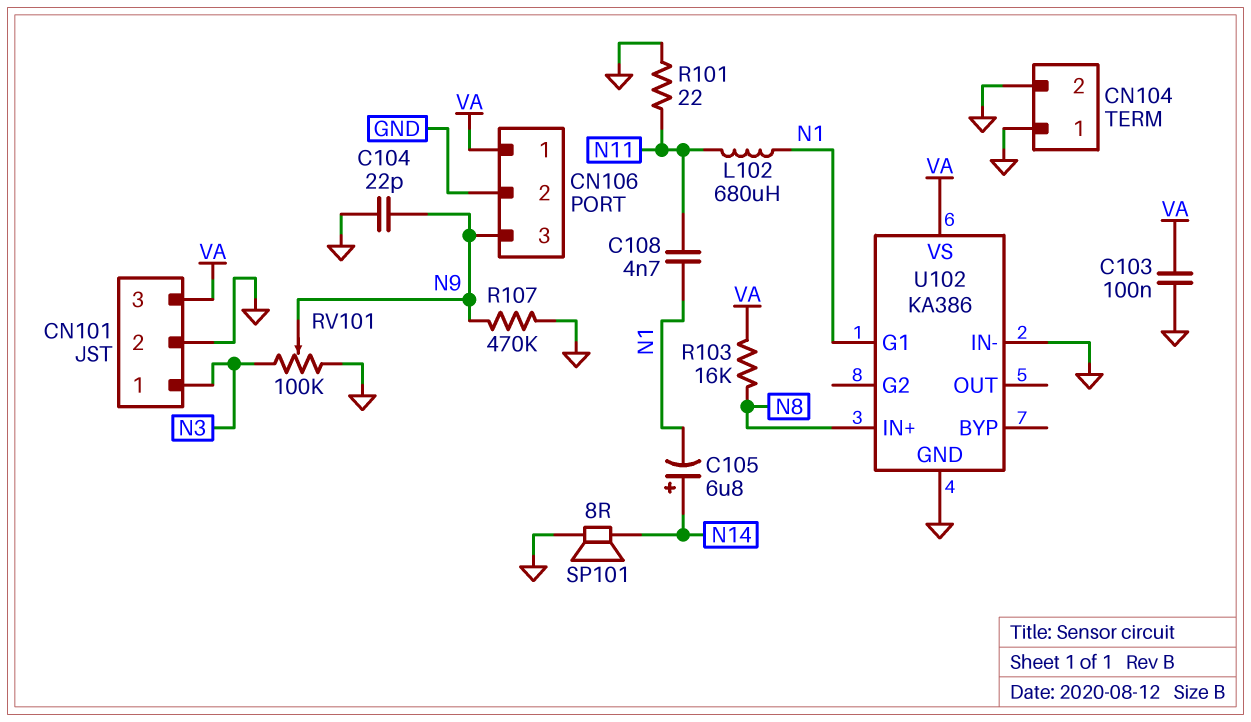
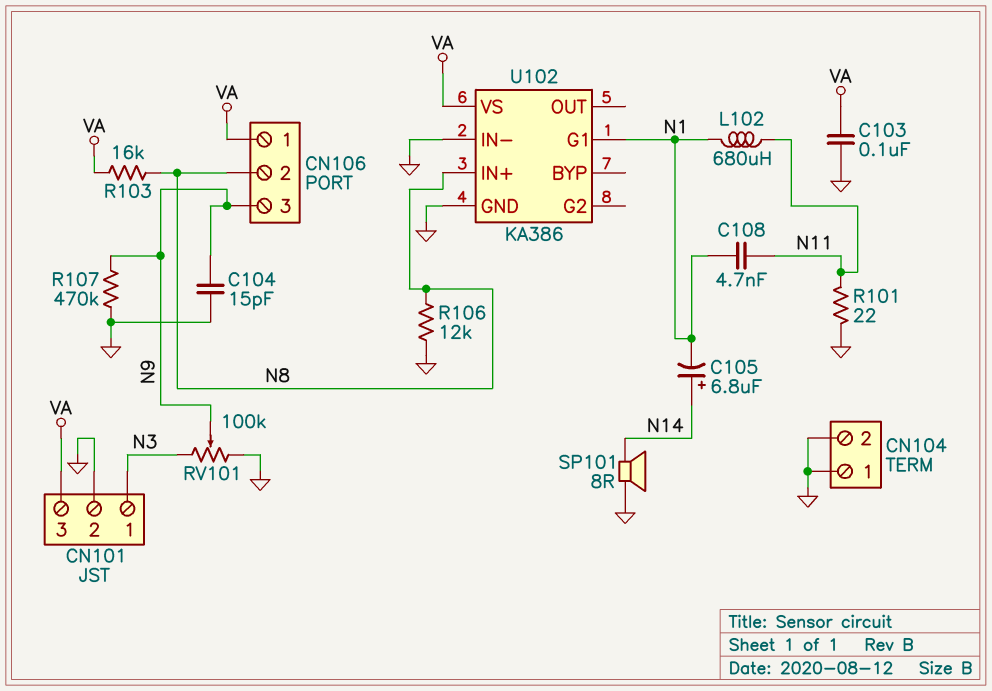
C104: 22pF (GND, N9) -> 15pF (GND, N9)
CN106 pin 2: GND -> N8
R106: none -> 12k (GND, N8)

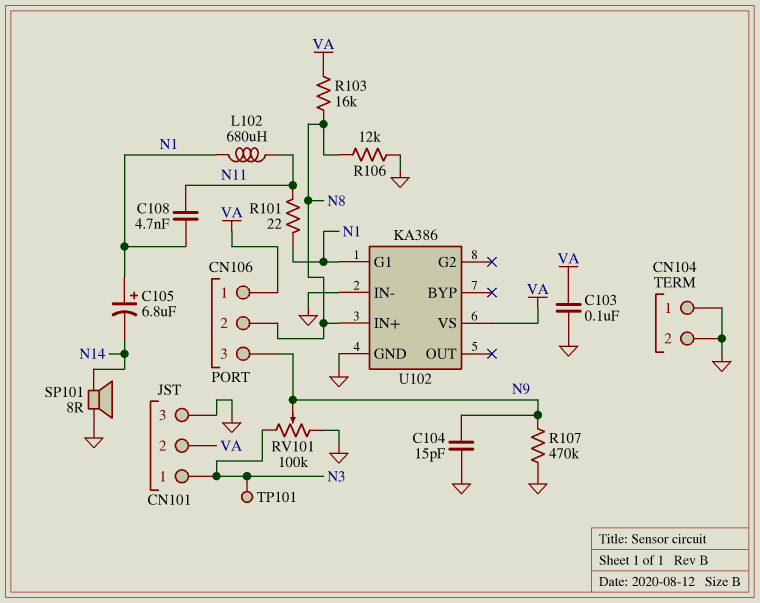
C105: 6.8uF (plus N14, minus N1) -> 6.8uF (plus N1, minus N14)
CN101 pin 2: GND -> VA
CN101 pin 3: VA -> GND
R101: 22 (GND, N11) -> 22 (N1, N11)
TP101: none -> test point (N3)

